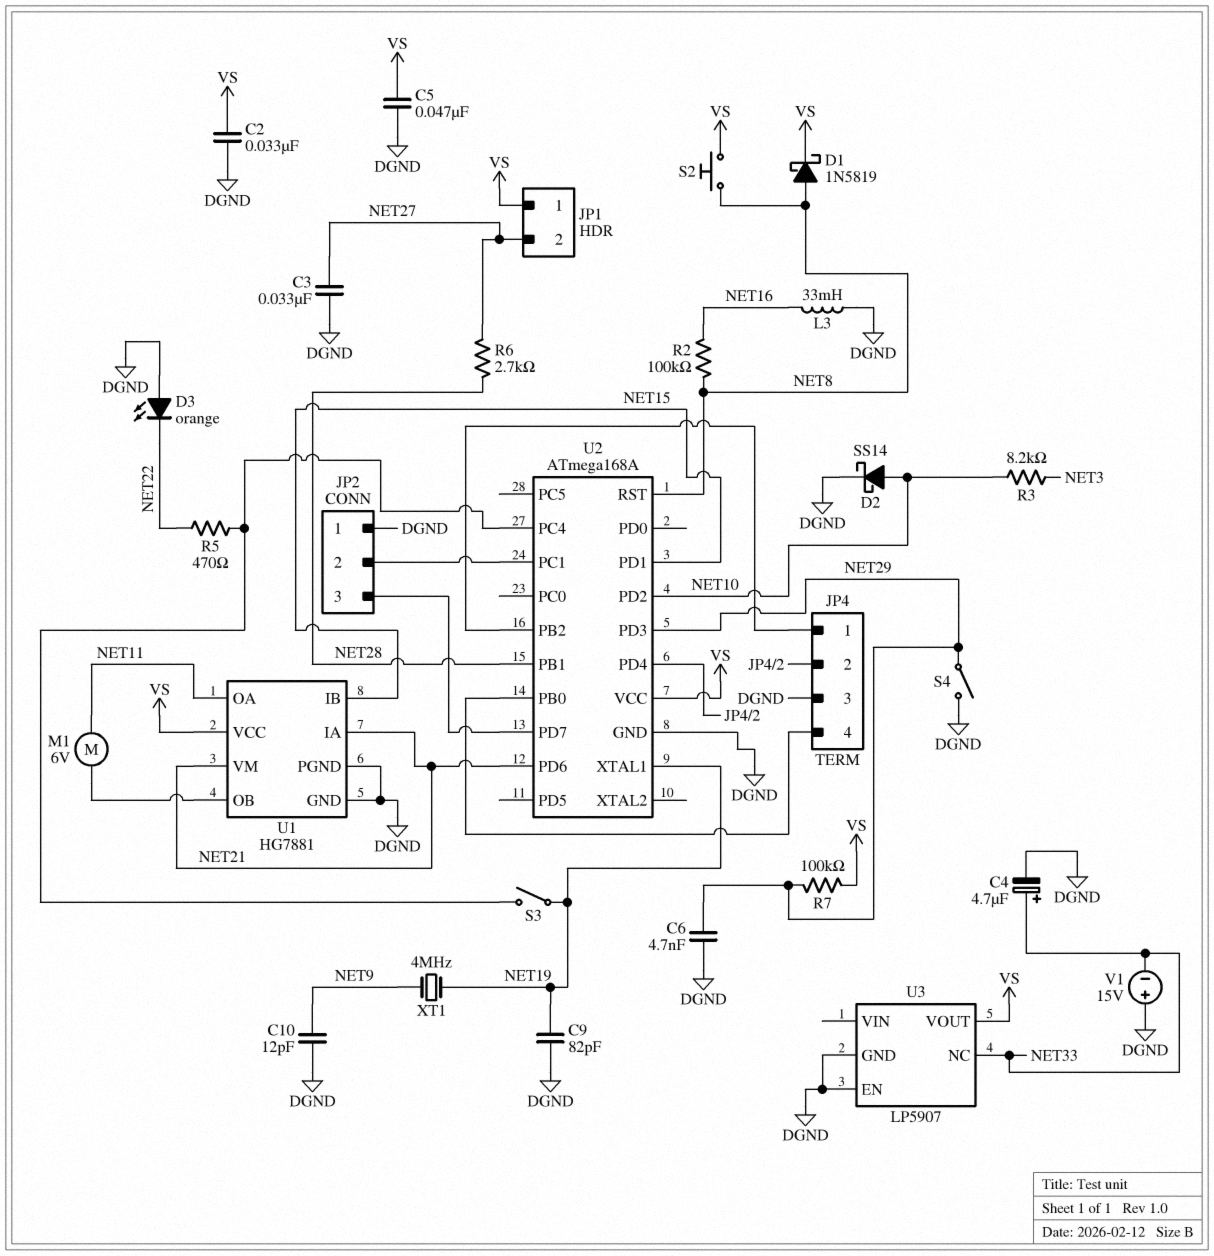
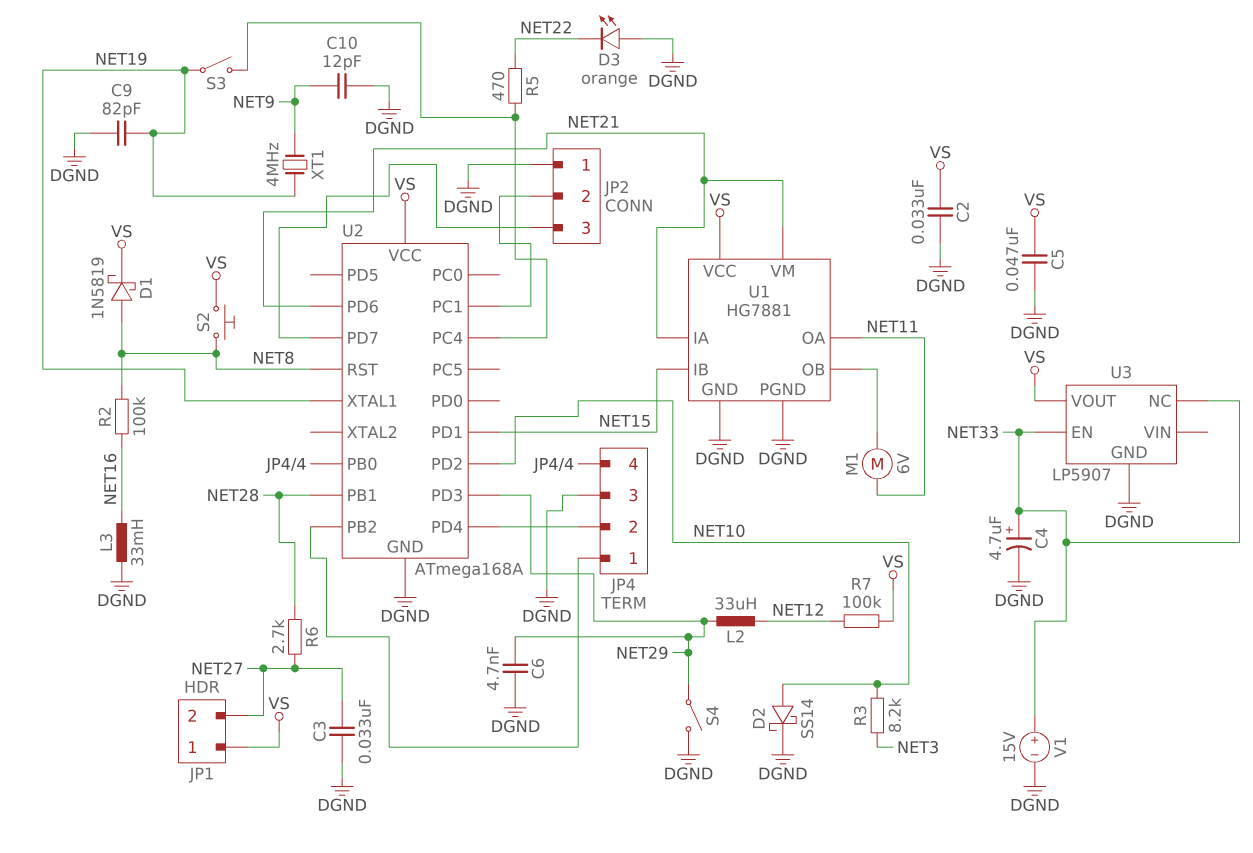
L2: none -> 33uH (NET12, NET29)
R7: 100k (NET29, VS) -> 100k (NET12, VS)
U3 pin EN: DGND -> NET33
V1: 15V (plus DGND, minus NET33) -> 15V (plus NET33, minus DGND)

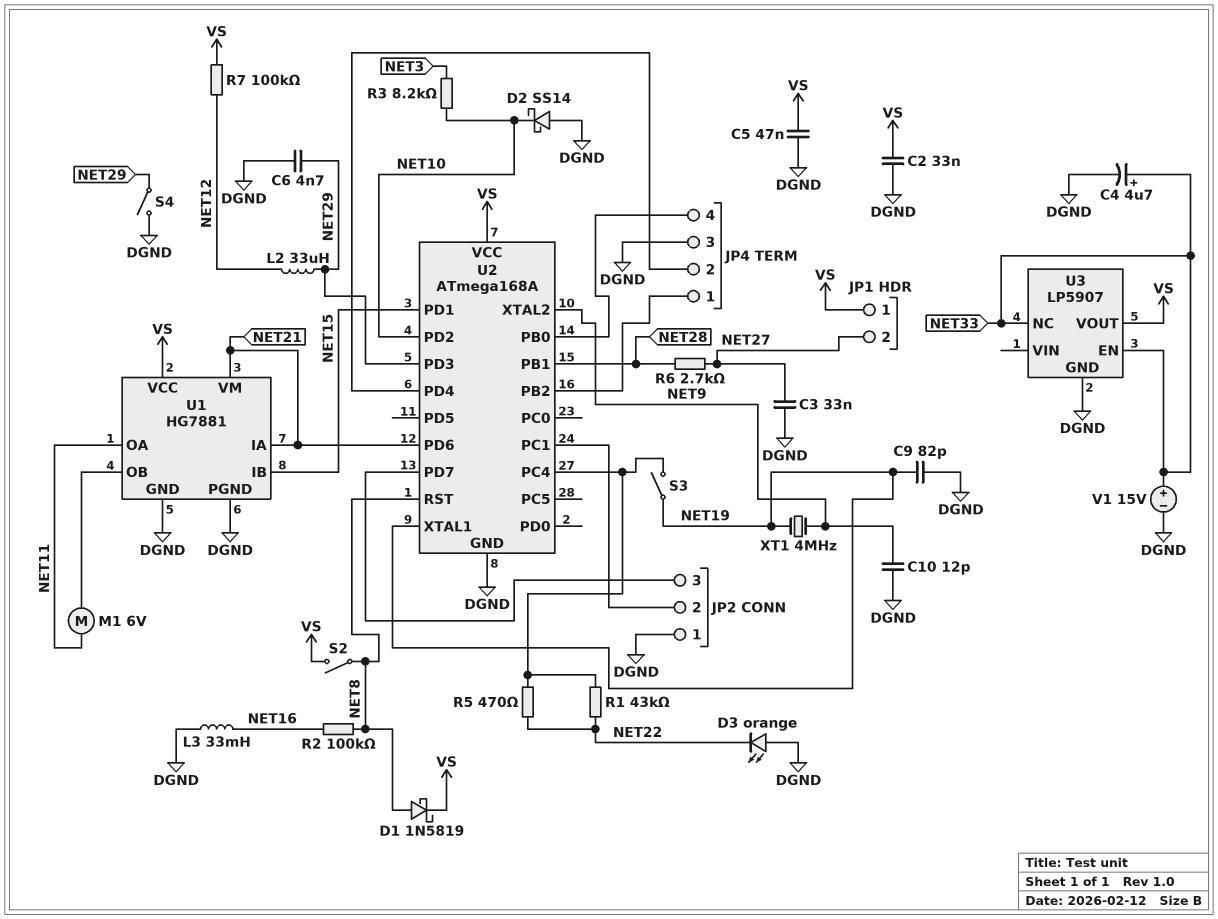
D2: schottky SS14 (A NET10, K DGND) -> schottky SS14 (A DGND, K NET10)
R1: none -> 43k (NET22, U2/PC4)
S2: button (NET8, VS) -> switch (NET8, VS)
U2 pin XTAL2: none -> NET9

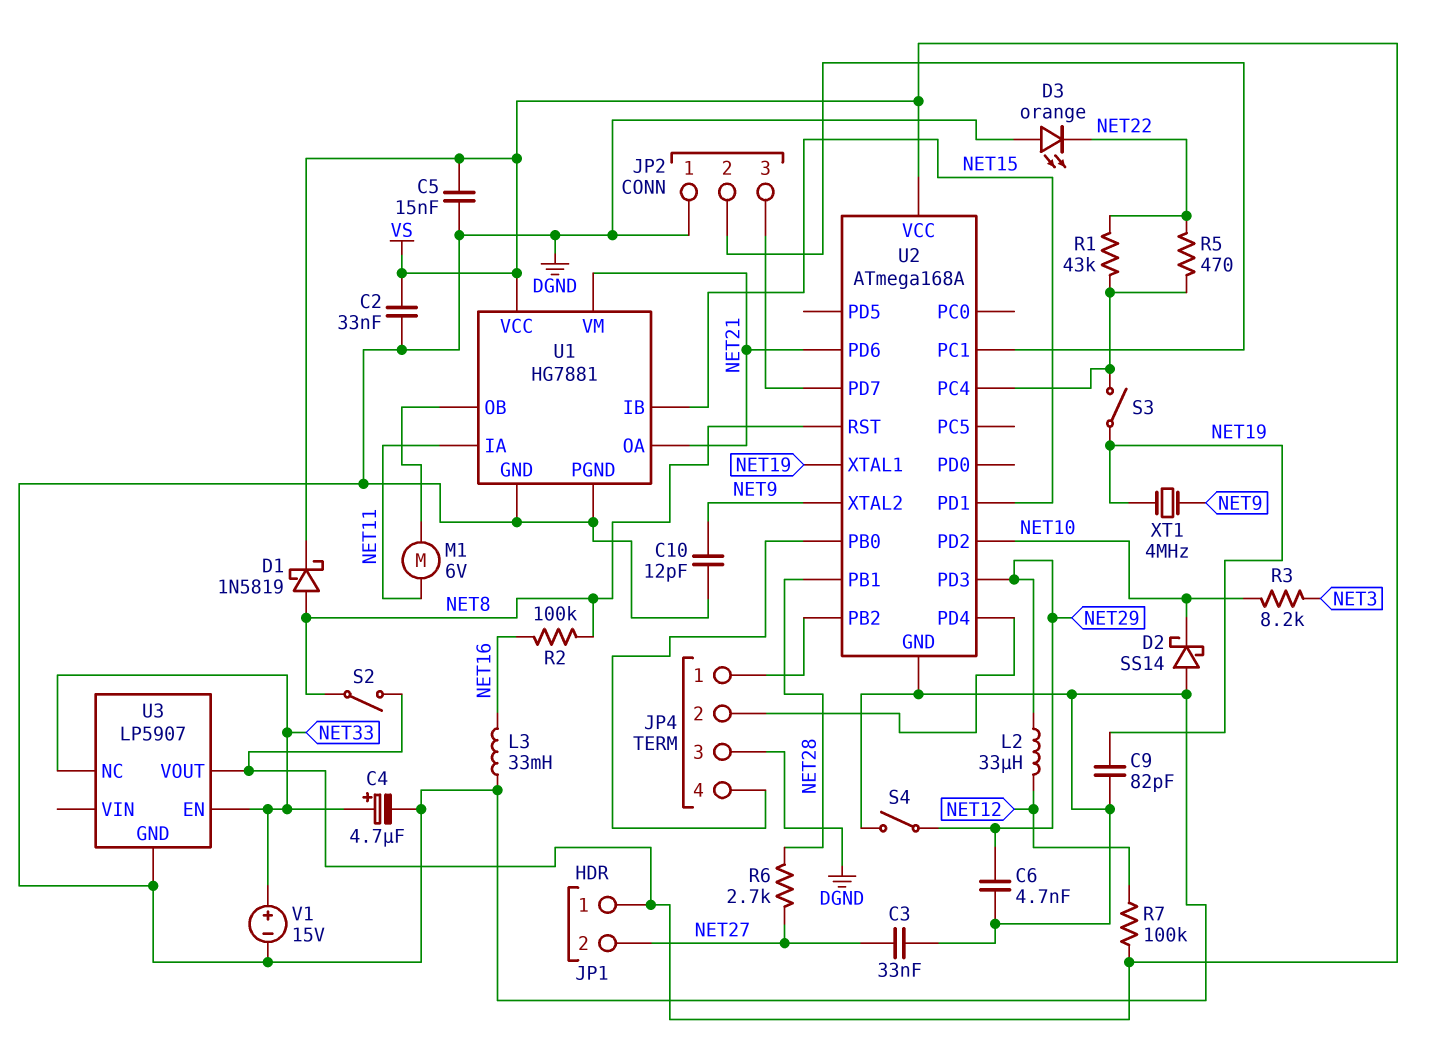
C5: 47nF (DGND, VS) -> 15nF (DGND, VS)
U1 pin IA: NET21 -> NET11
U1 pin OA: NET11 -> NET21

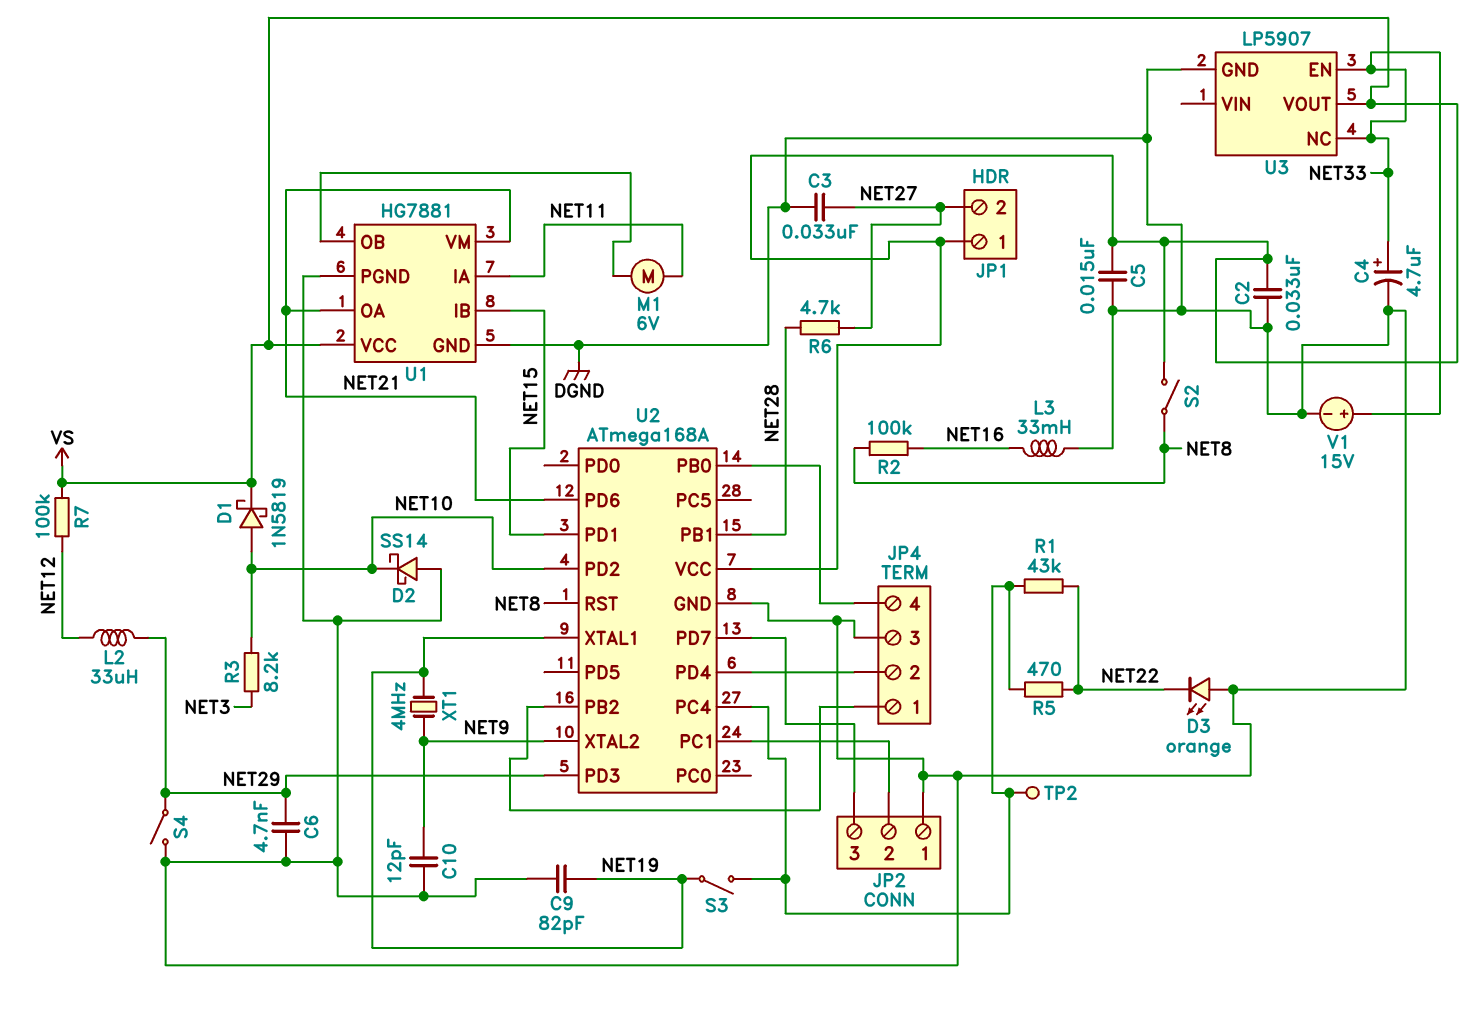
D1: schottky 1N5819 (A NET8, K VS) -> schottky 1N5819 (A NET10, K VS)
R6: 2.7k (NET27, NET28) -> 4.7k (NET27, NET28)
TP2: none -> test point (U2/PC4)

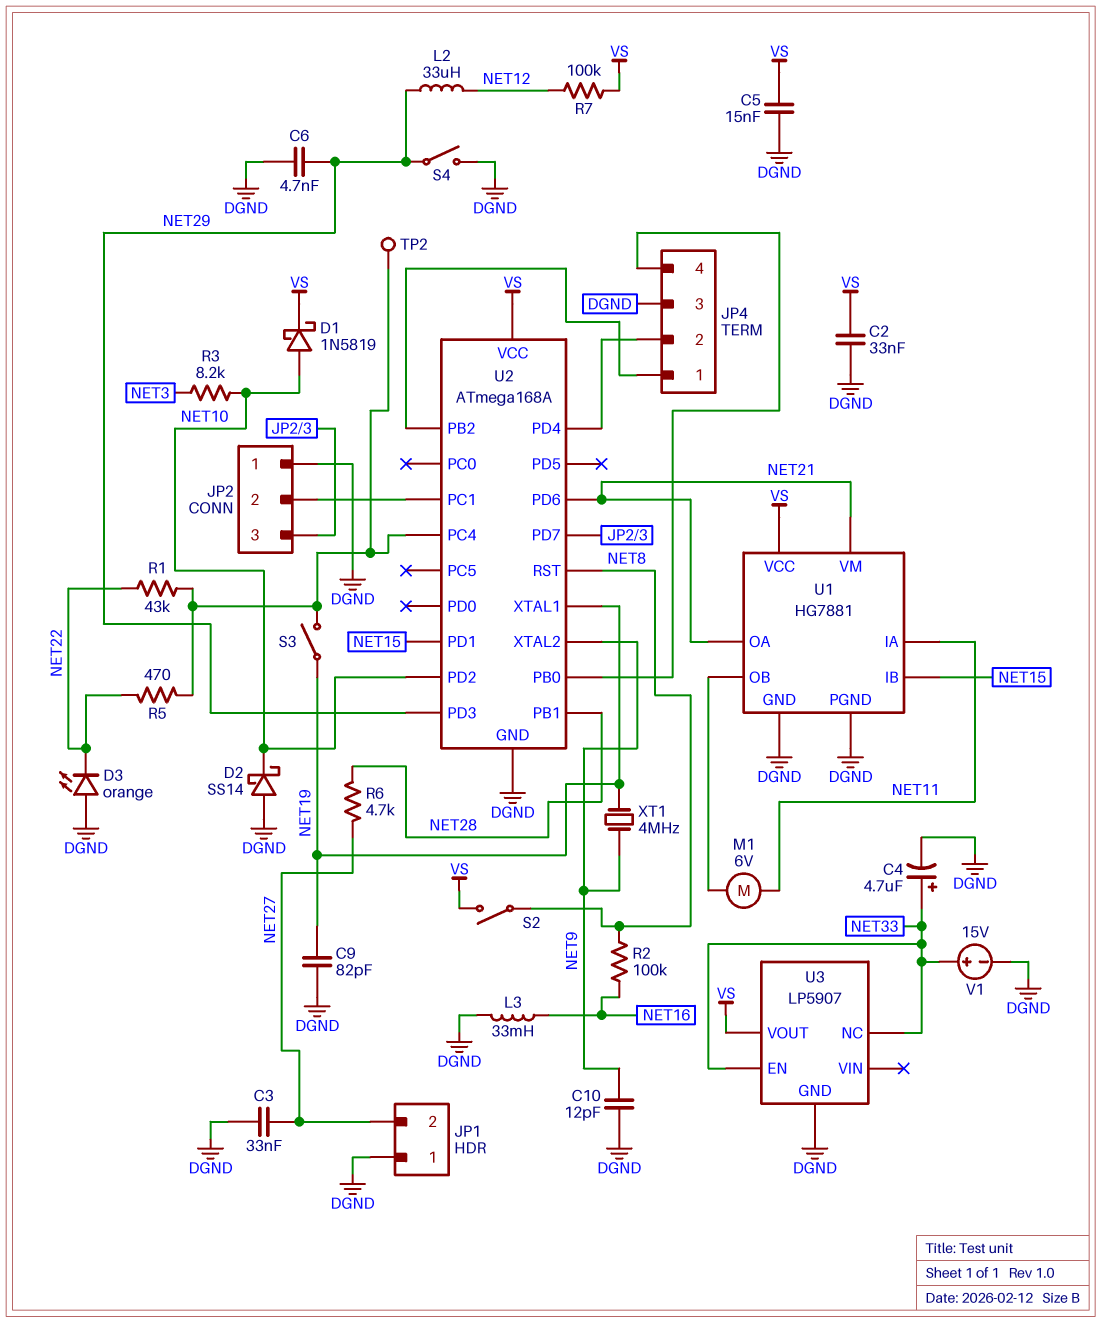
JP1 pin 1: VS -> DGND

